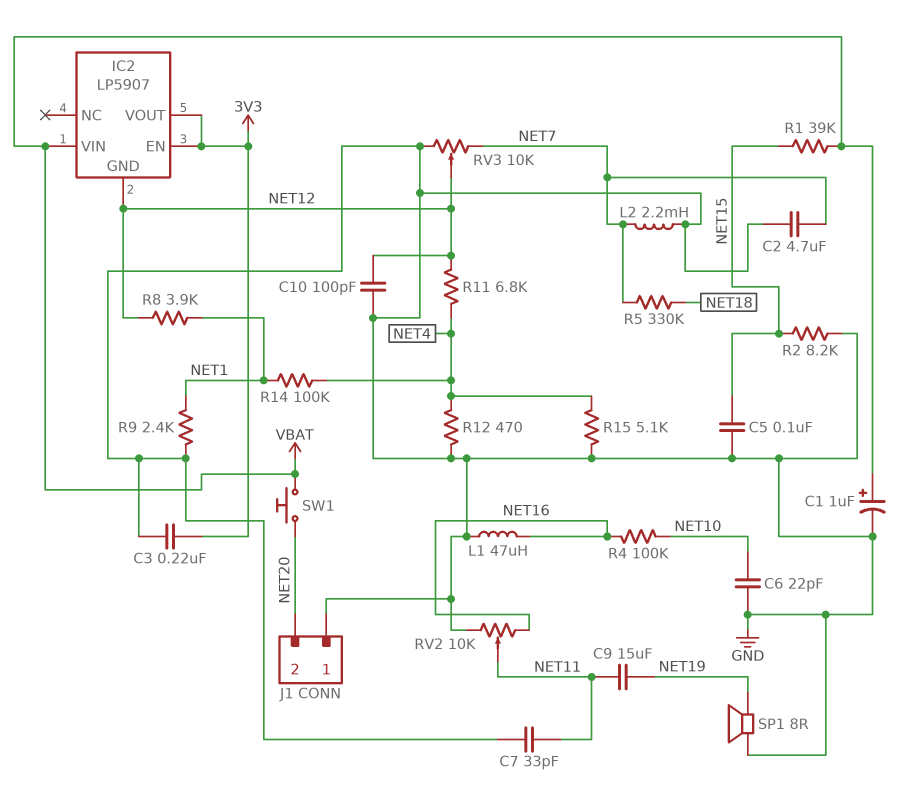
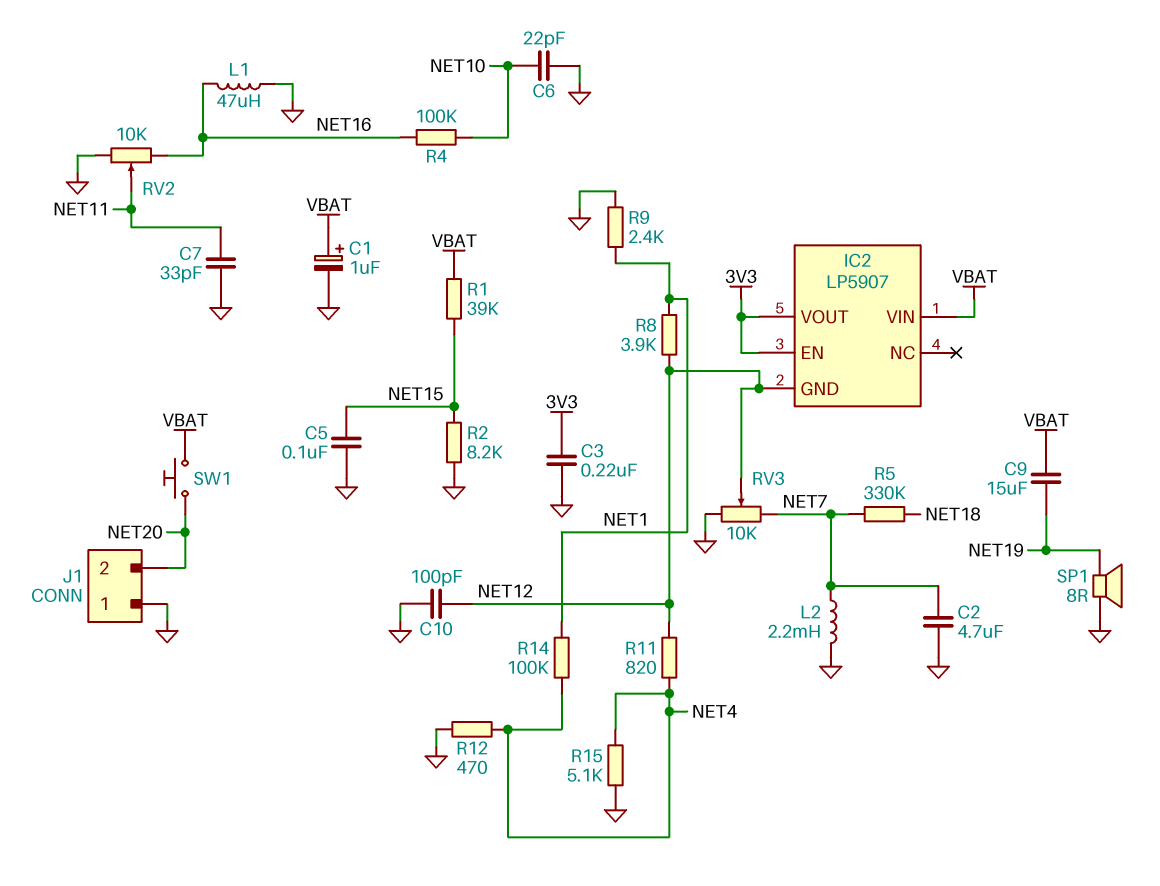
C9: 15uF (NET11, NET19) -> 15uF (NET19, VBAT)
R11: 6.8k (NET4, NET12) -> 820 (NET4, NET12)

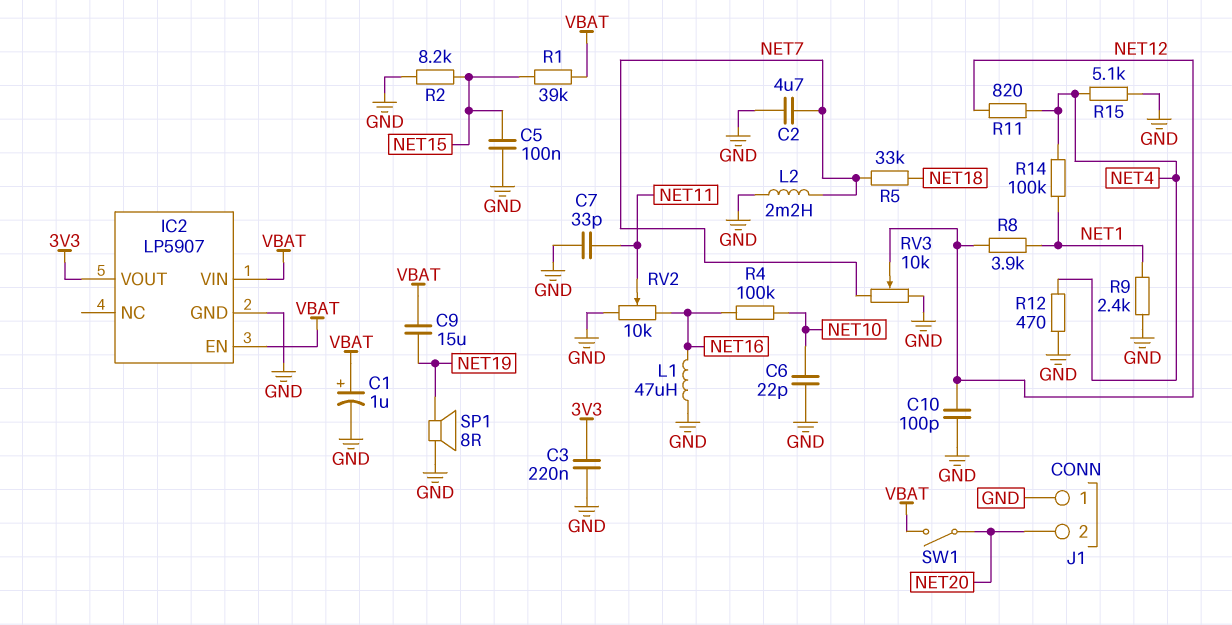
IC2 pin EN: 3V3 -> VBAT
IC2 pin GND: NET12 -> GND
R5: 330k (NET7, NET18) -> 33k (NET7, NET18)
SW1: button (NET20, VBAT) -> switch (NET20, VBAT)

